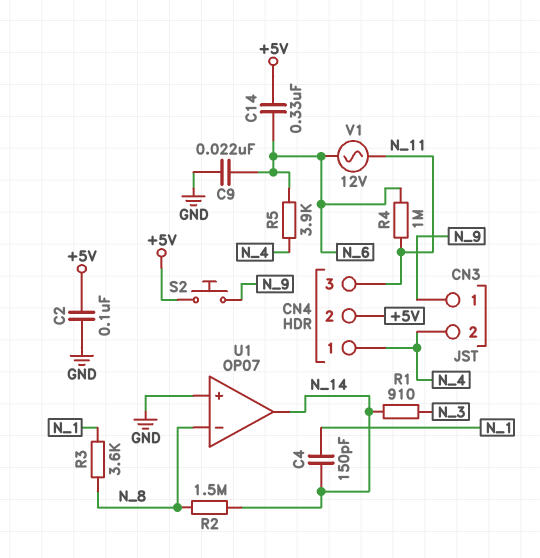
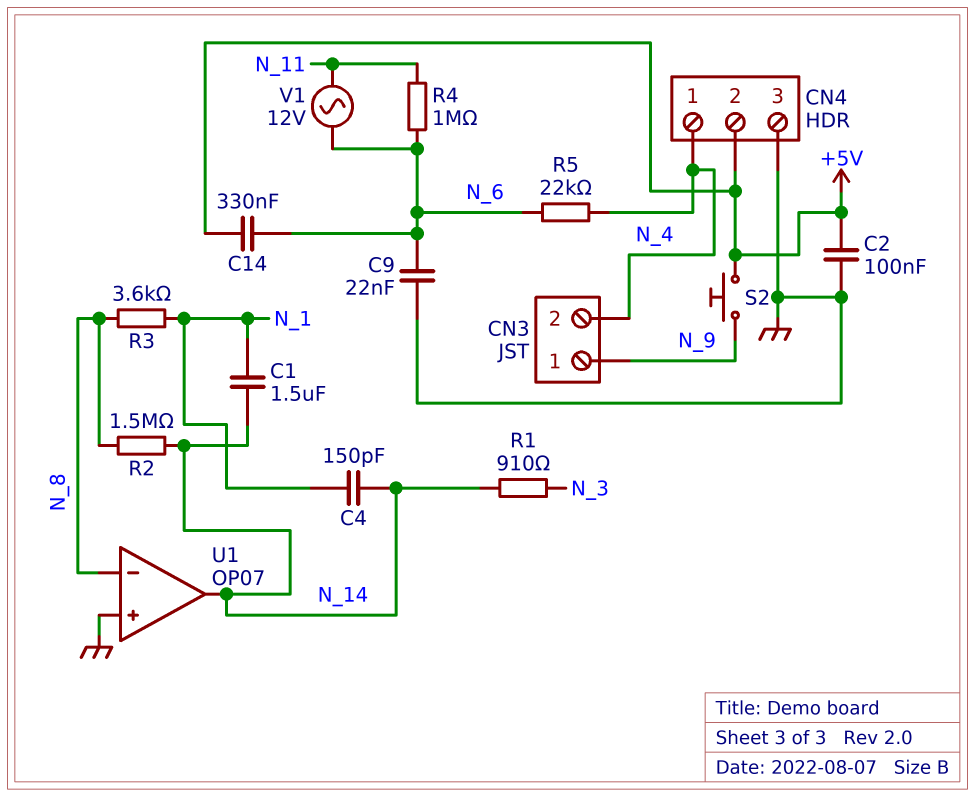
C1: none -> 1.5uF (N_1, N_14)
CN4 pin 3: N_11 -> GND
R5: 3.9k (N_4, N_6) -> 22k (N_4, N_6)

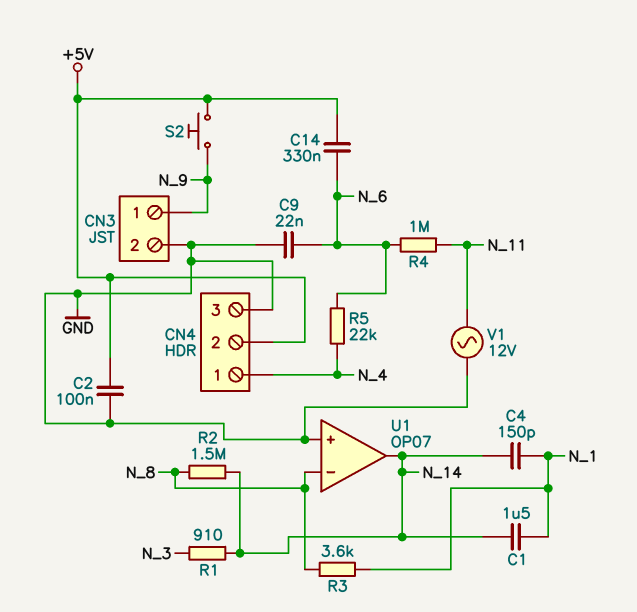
CN3 pin 2: N_4 -> GND
V1: AC 12V (N_6, N_11) -> AC 12V (GND, N_11)

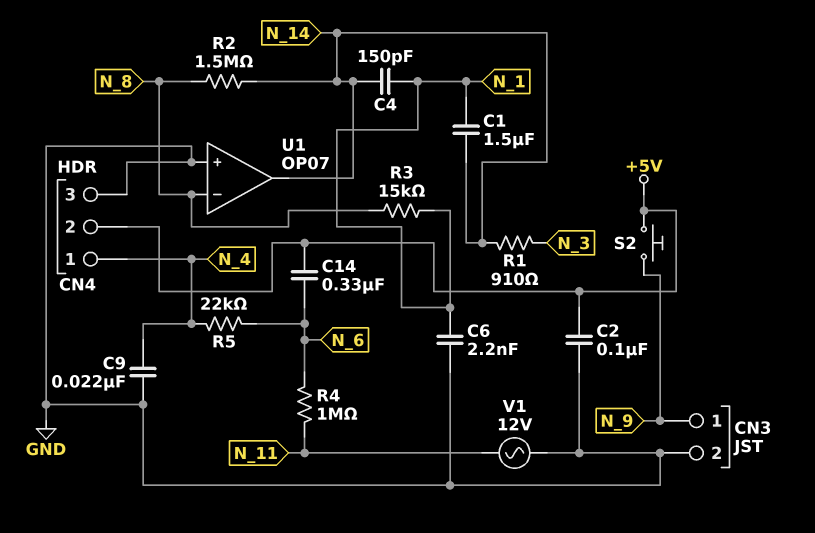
C6: none -> 2.2nF (GND, N_1)
C9: 22nF (GND, N_6) -> 22nF (GND, N_4)
R3: 3.6k (N_1, N_8) -> 15k (N_1, N_8)

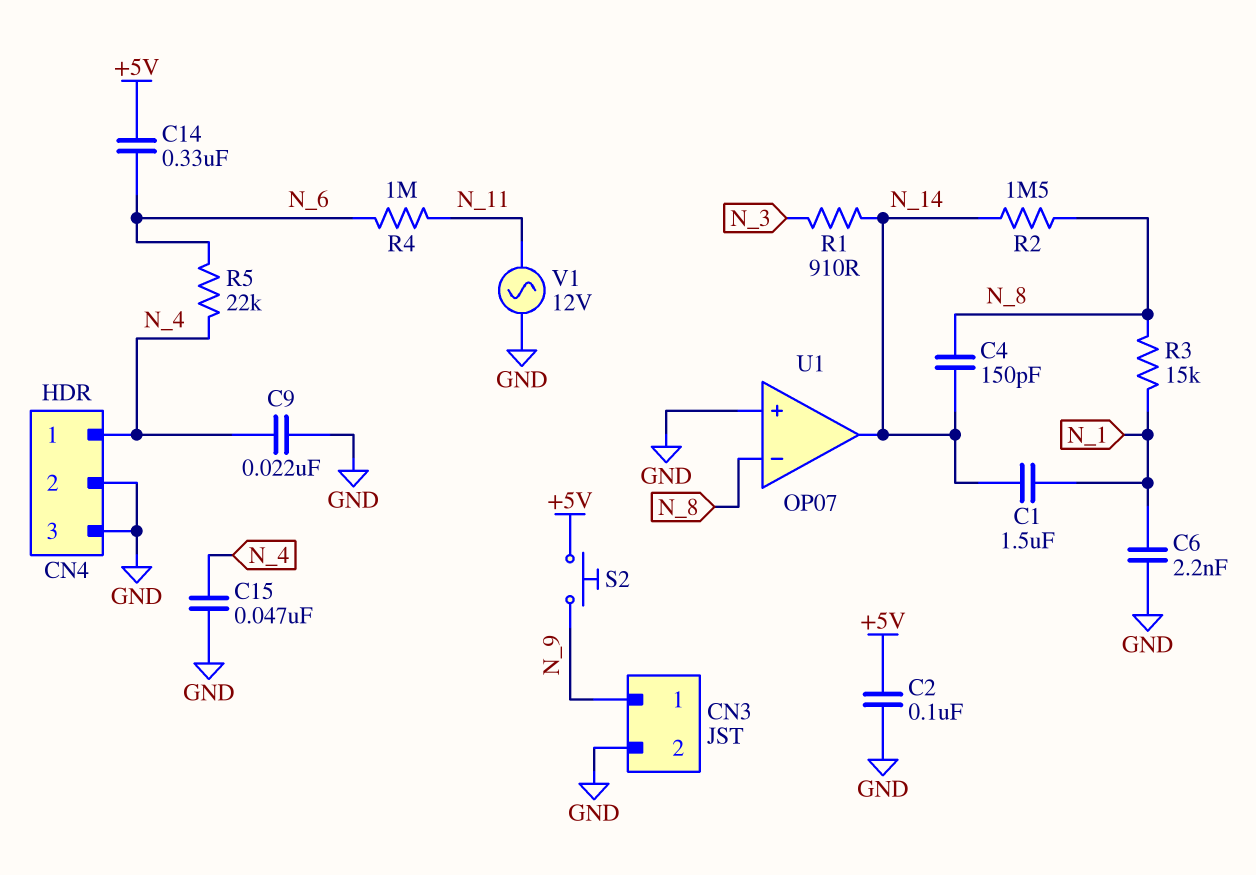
C4: 150pF (N_1, N_14) -> 150pF (N_8, N_14)
C15: none -> 47nF (GND, N_4)
CN4 pin 2: +5V -> GND

